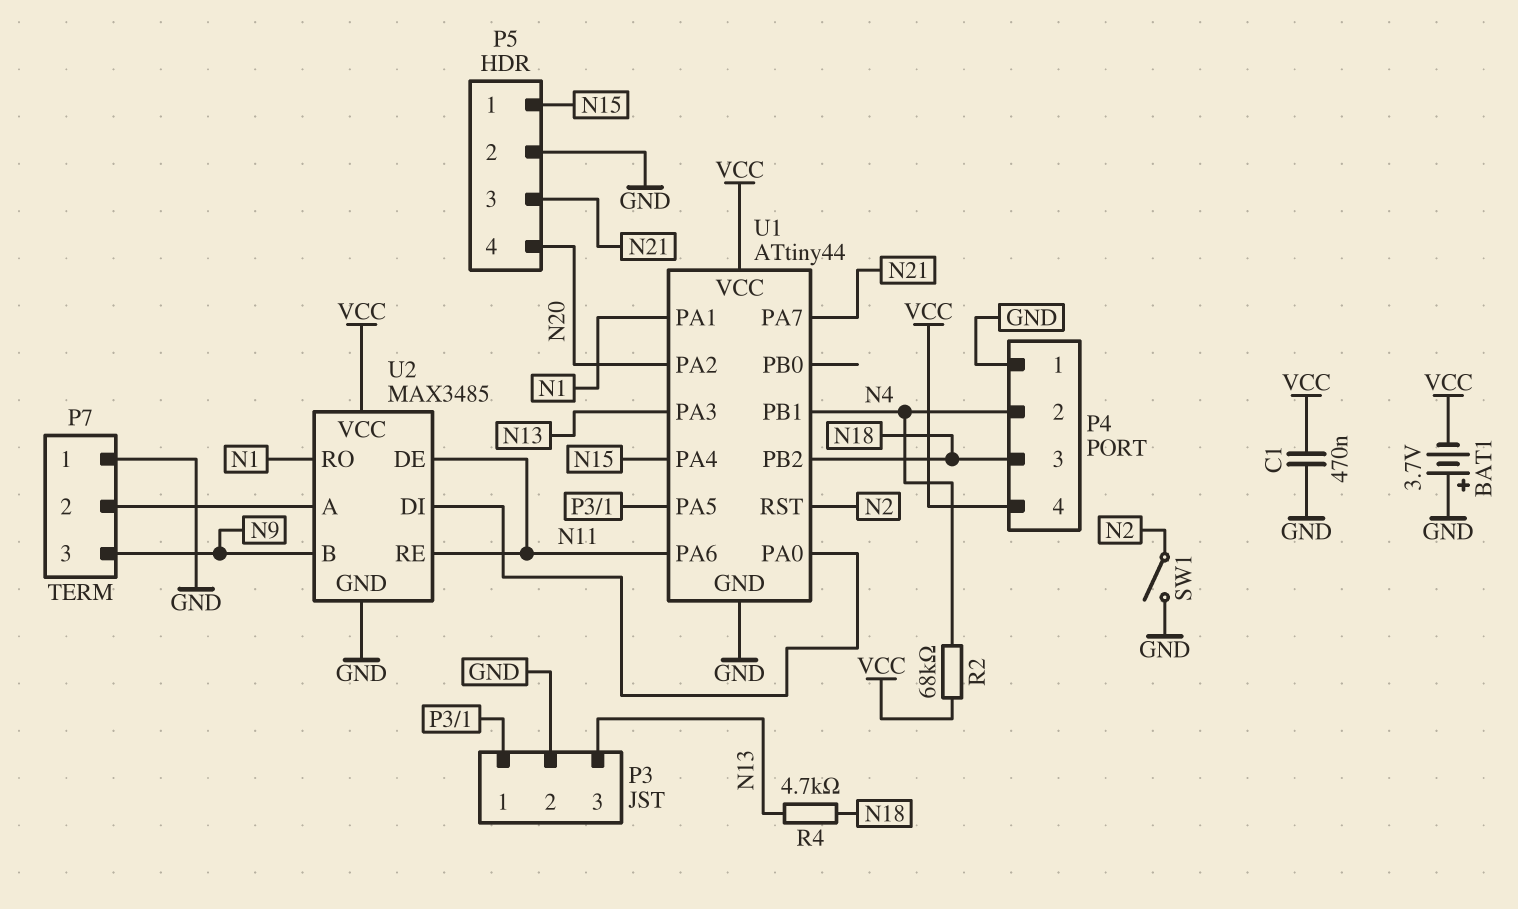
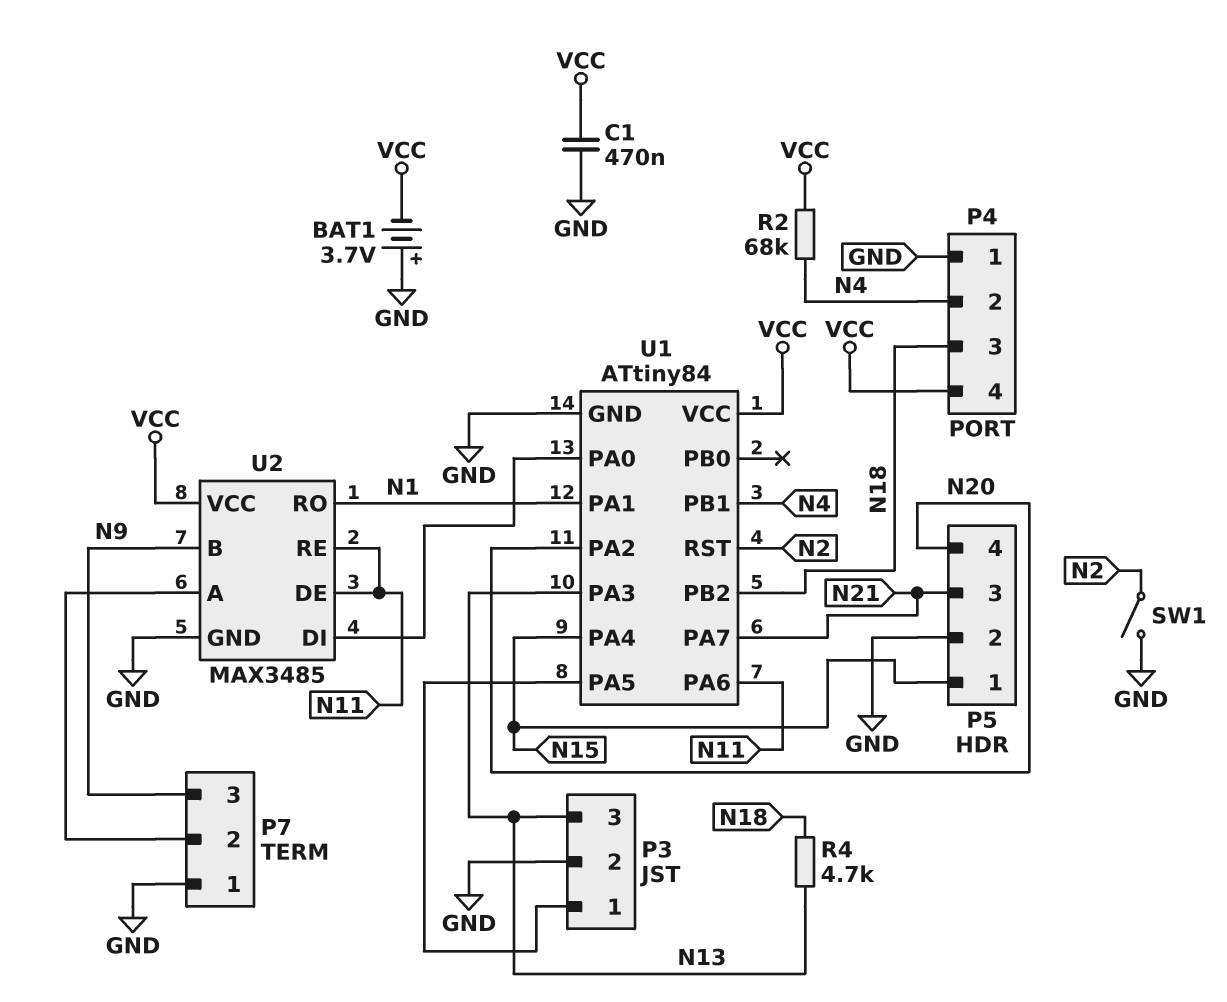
U1: ATtiny44 -> ATtiny84

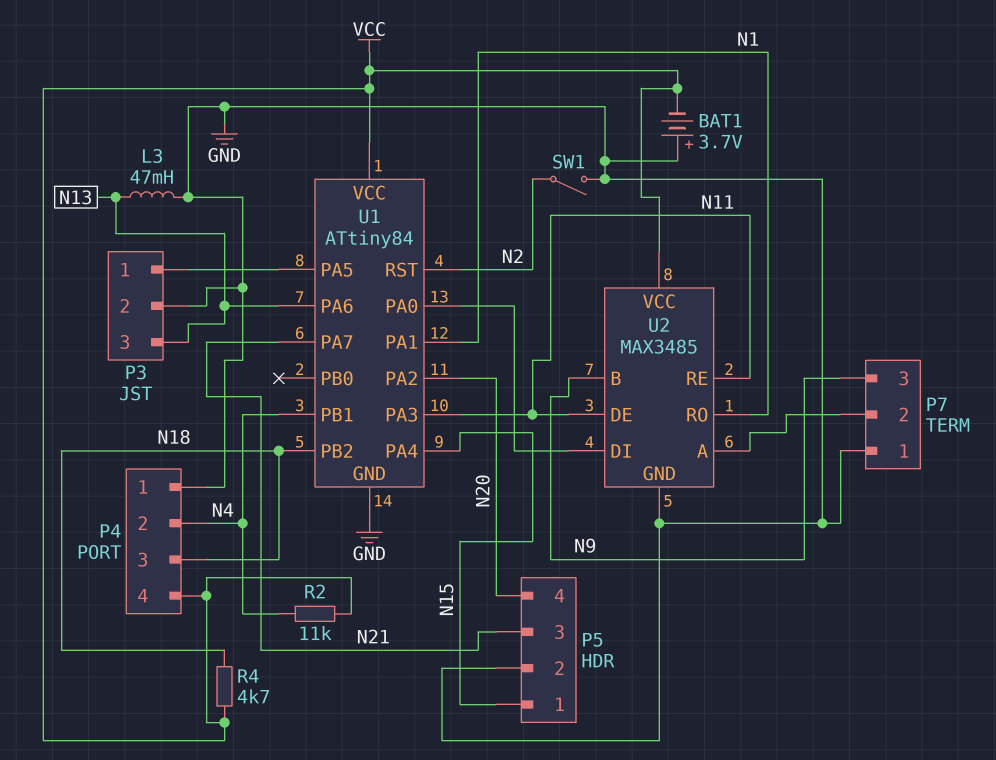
C1: 470nF (GND, VCC) -> none
L3: none -> 47mH (GND, N13)
R2: 68k (N4, VCC) -> 11k (N4, VCC)
R4: 4.7k (N13, N18) -> 4.7k (N18, VCC)
U1 pin PA3: N13 -> N11
U1 pin PA6: N11 -> N13

